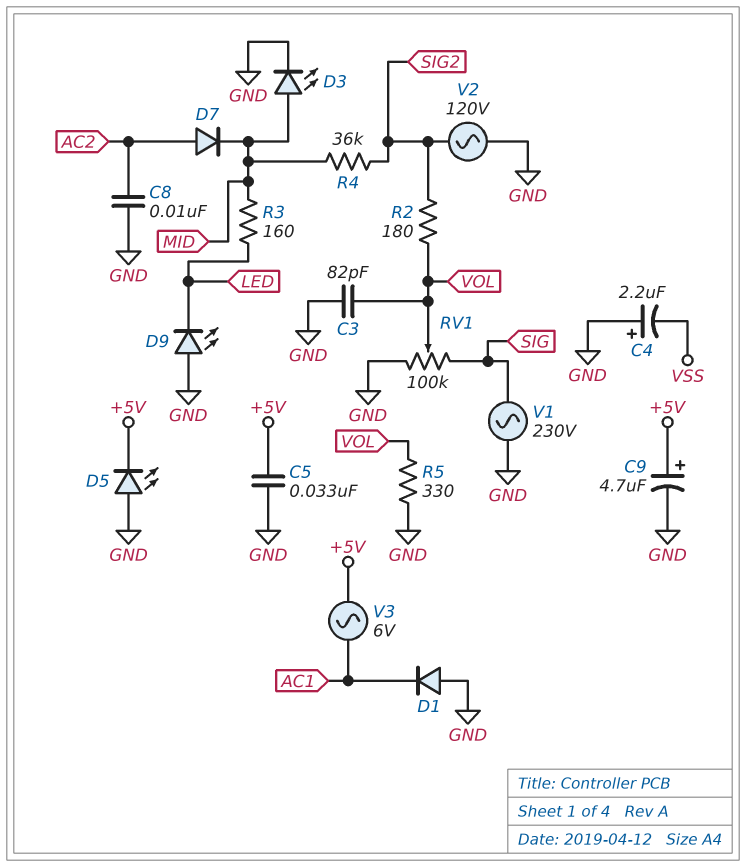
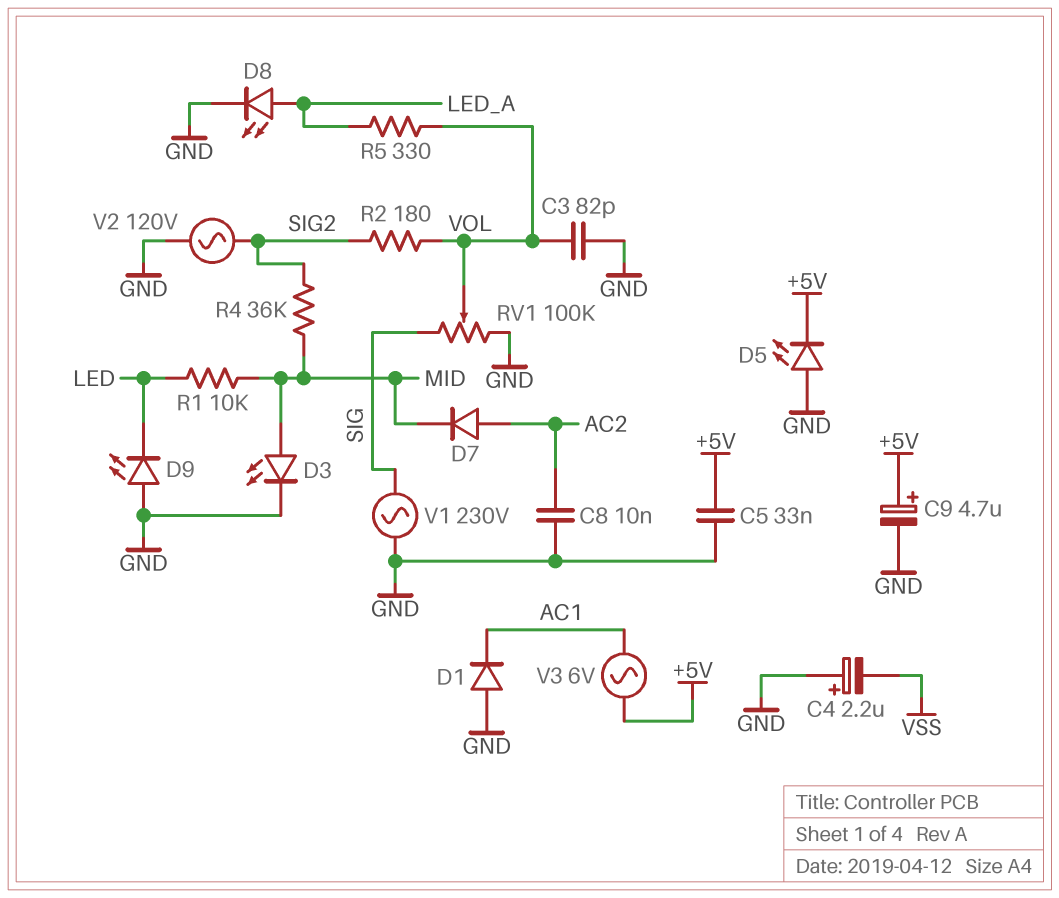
D8: none -> LED (A LED_A, K GND)
R1: none -> 10k (LED, MID)
R3: 160 (LED, MID) -> none
R5: 330 (GND, VOL) -> 330 (LED_A, VOL)

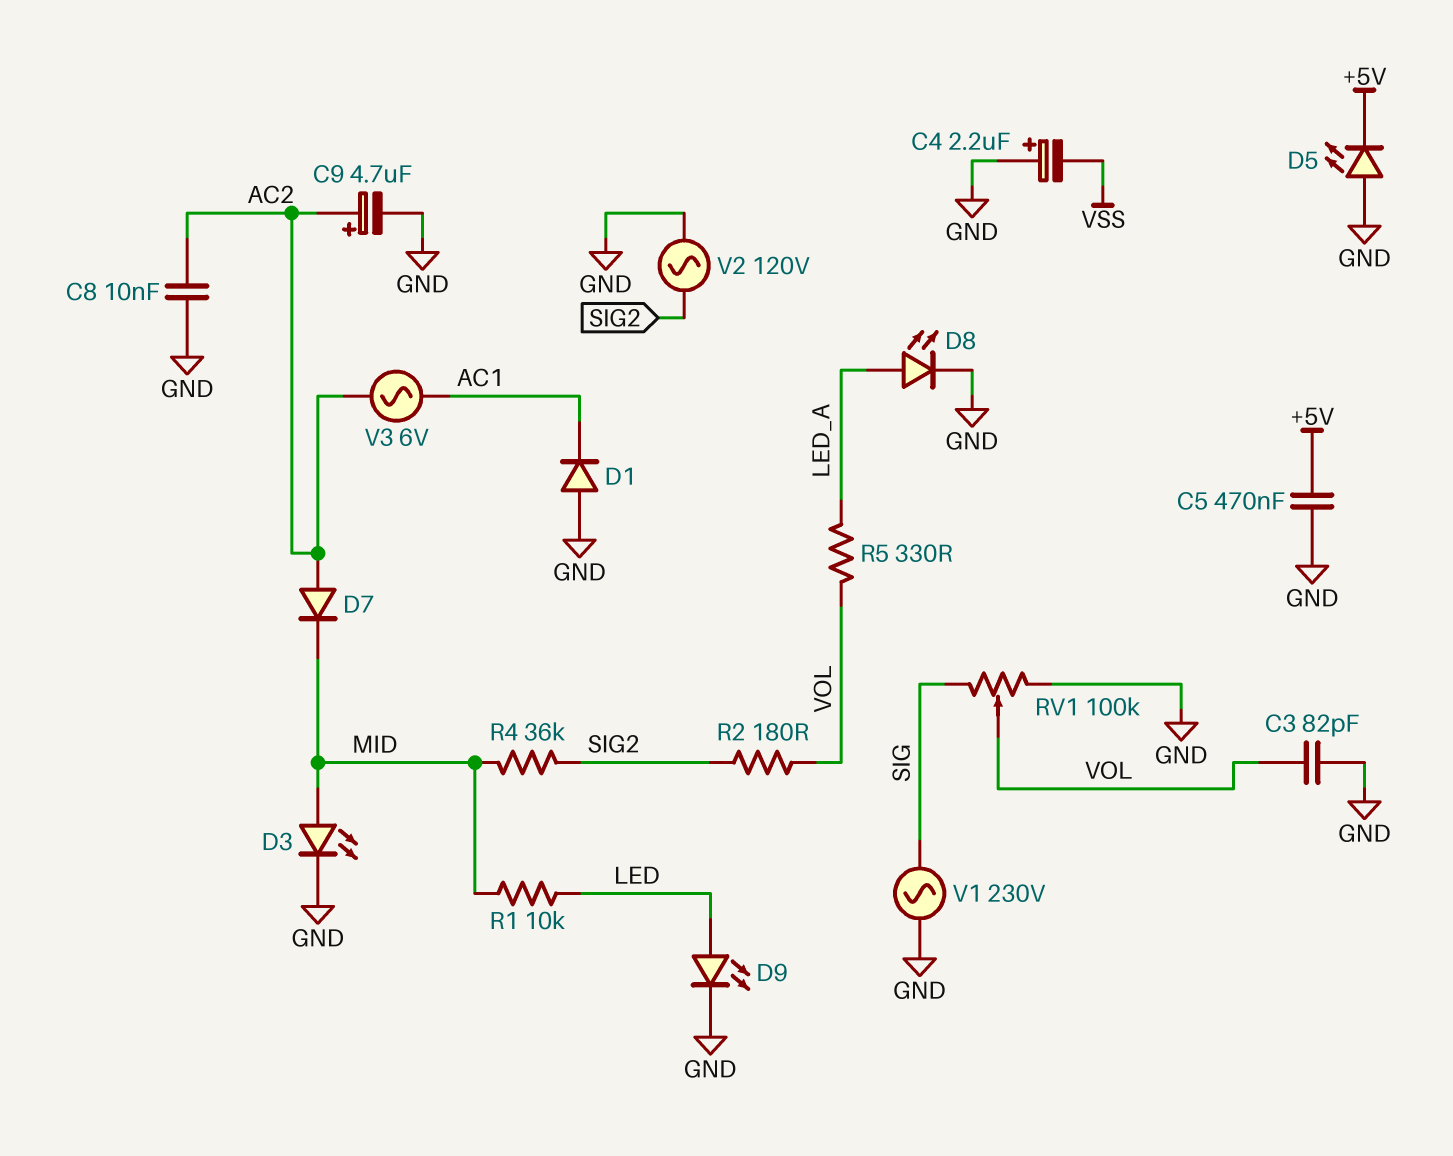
C5: 33nF (+5V, GND) -> 470nF (+5V, GND)
C9: 4.7uF (plus +5V, minus GND) -> 4.7uF (plus AC2, minus GND)
D9: LED (A GND, K LED) -> LED (A LED, K GND)
V3: AC 6V (+5V, AC1) -> AC 6V (AC1, AC2)

